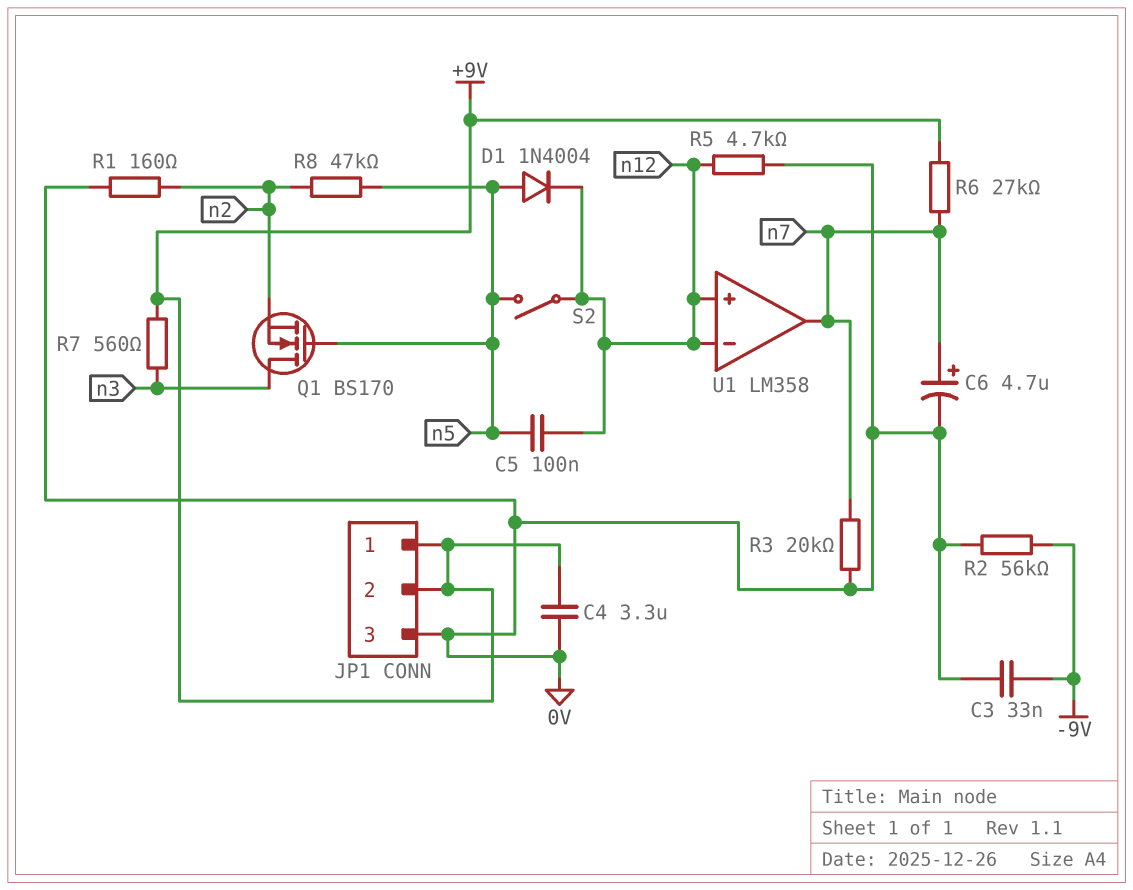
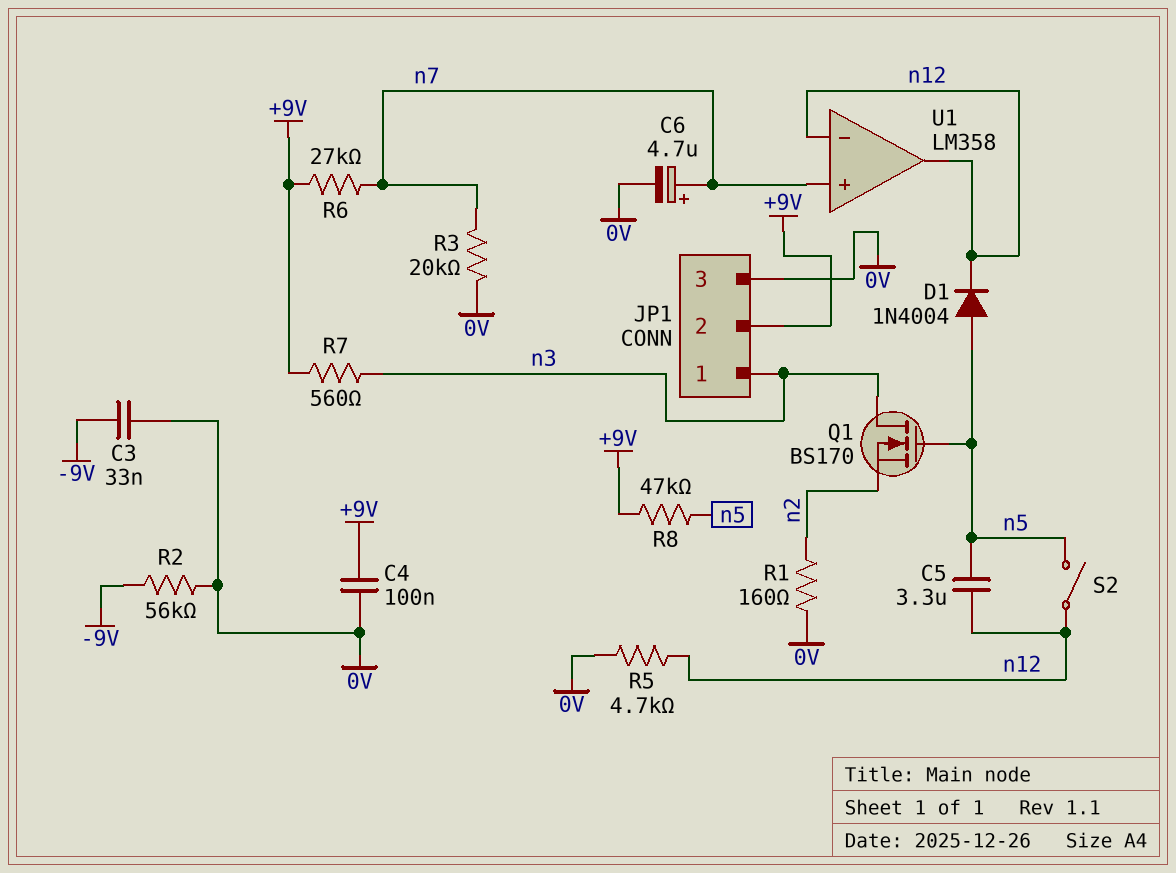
C4: 3.3uF (+9V, 0V) -> 100nF (+9V, 0V)
C5: 100nF (n5, n12) -> 3.3uF (n5, n12)
JP1 pin 1: +9V -> n3
R8: 47k (n2, n5) -> 47k (+9V, n5)
U1 pin in+: n12 -> n7
U1 pin out: n7 -> n12

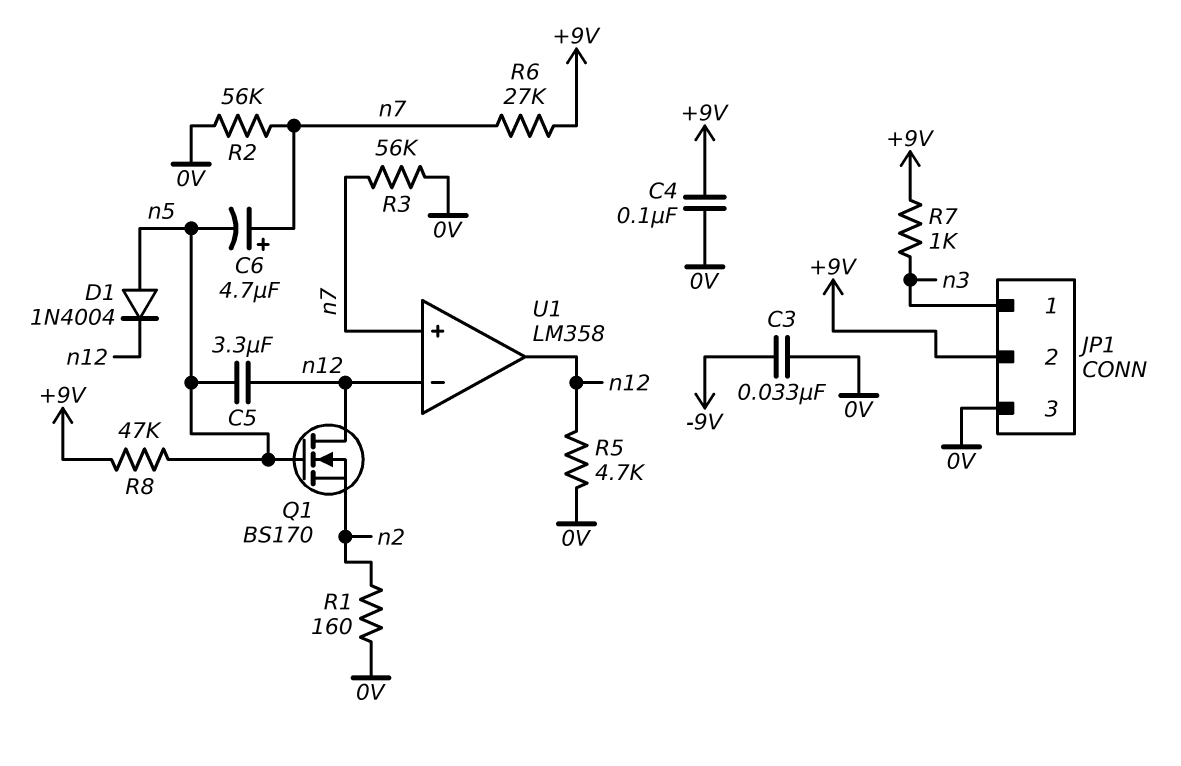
C6: 4.7uF (plus n7, minus 0V) -> 4.7uF (plus n7, minus n5)
Q1: NMOS BS170 (G n5, D n3, S n2) -> NMOS BS170 (G n5, D n12, S n2)
R2: 56k (-9V, 0V) -> 56k (0V, n7)
R3: 20k (0V, n7) -> 56k (0V, n7)
R7: 560 (+9V, n3) -> 1k (+9V, n3)
S2: switch (n5, n12) -> none

